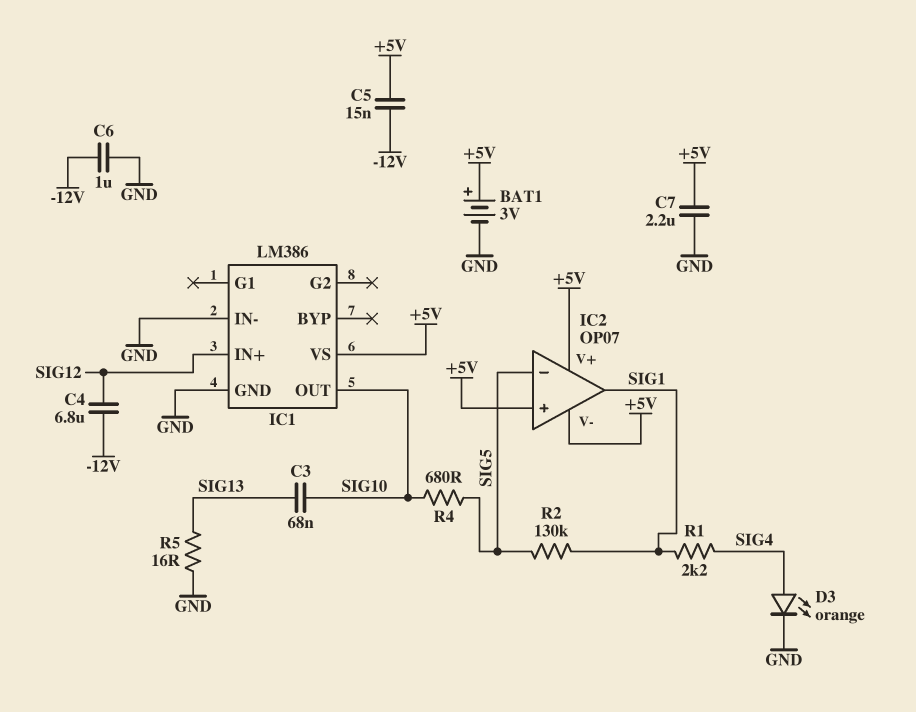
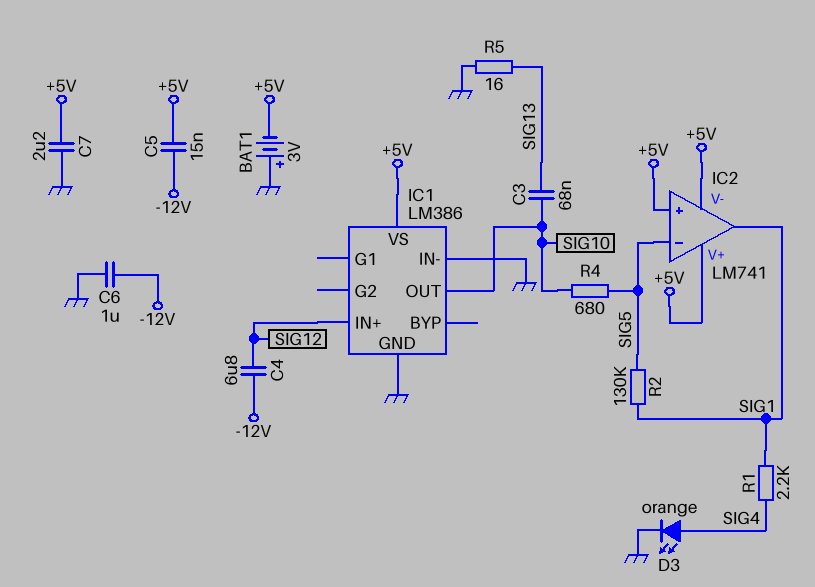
BAT1: 3V (plus +5V, minus GND) -> 3V (plus GND, minus +5V)
IC2: OP07 -> LM741

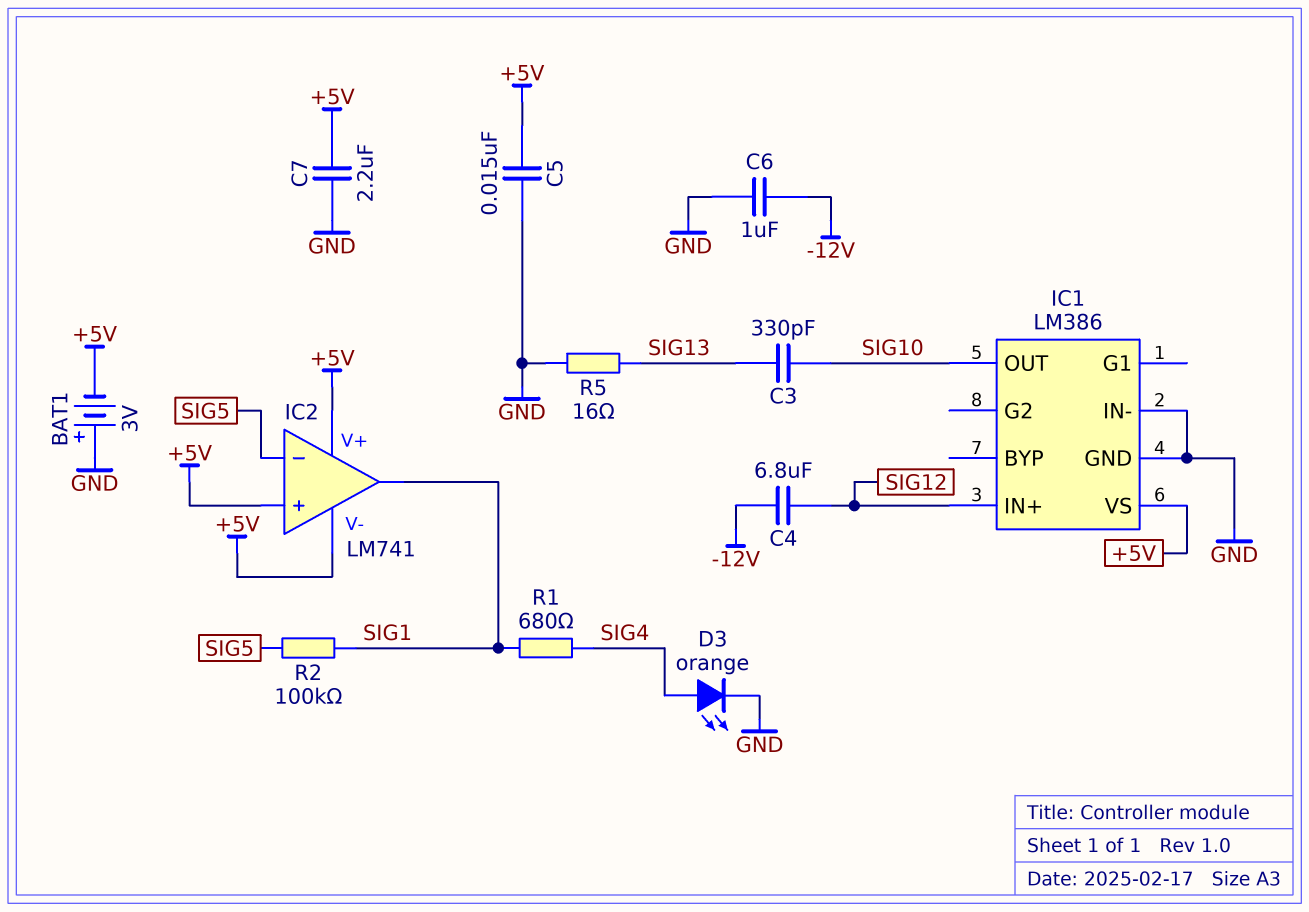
C3: 68nF (SIG10, SIG13) -> 330pF (SIG10, SIG13)
C5: 15nF (+5V, -12V) -> 15nF (+5V, GND)
R1: 2.2k (SIG1, SIG4) -> 680 (SIG1, SIG4)
R2: 130k (SIG1, SIG5) -> 100k (SIG1, SIG5)
R4: 680 (SIG5, SIG10) -> none

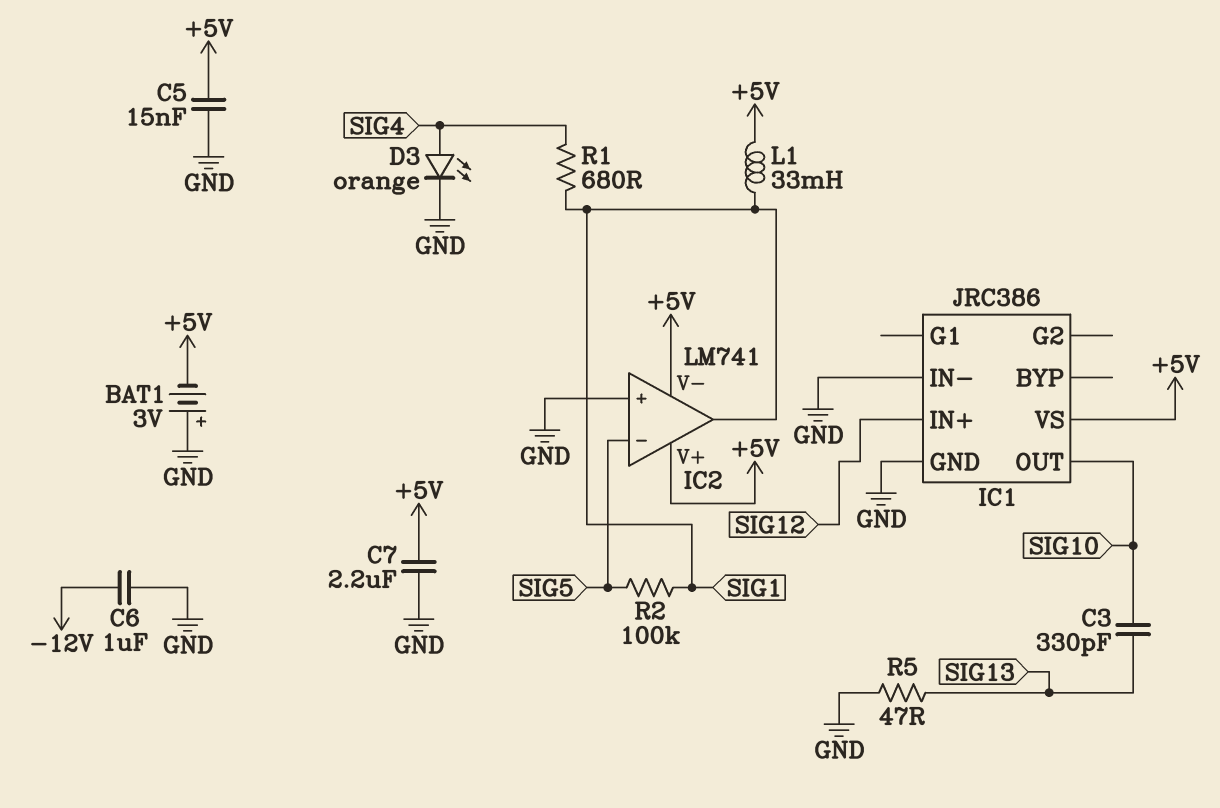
C4: 6.8uF (-12V, SIG12) -> none
IC1: LM386 -> JRC386
IC2 pin in+: +5V -> GND
L1: none -> 33mH (+5V, SIG1)
R5: 16 (GND, SIG13) -> 47 (GND, SIG13)

